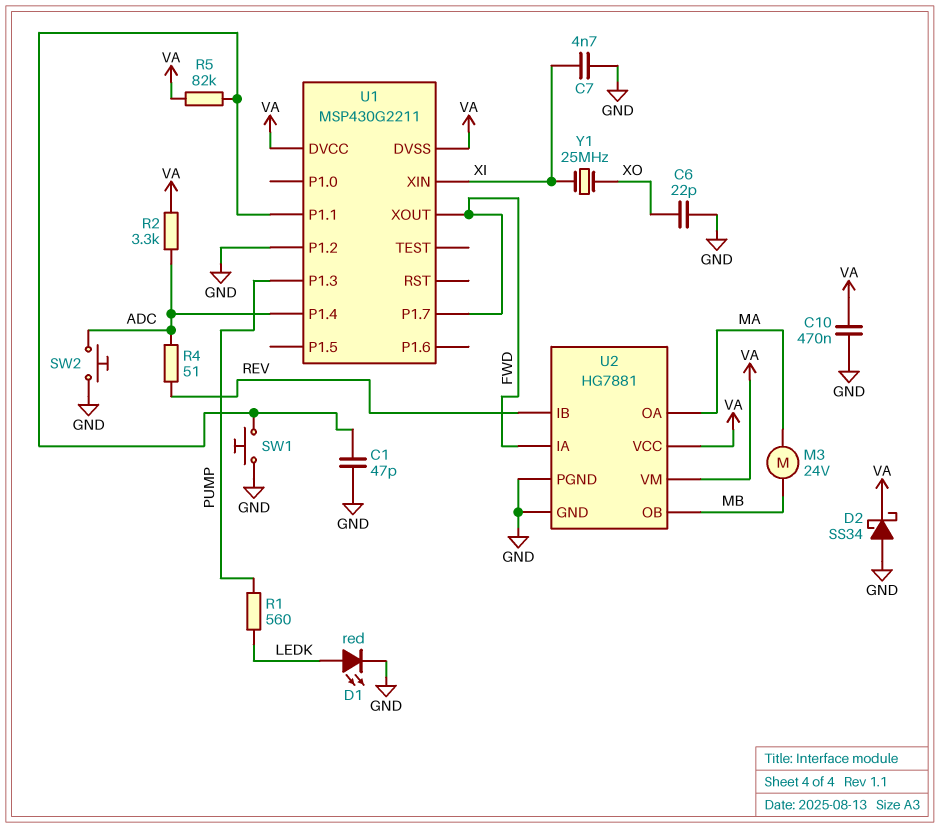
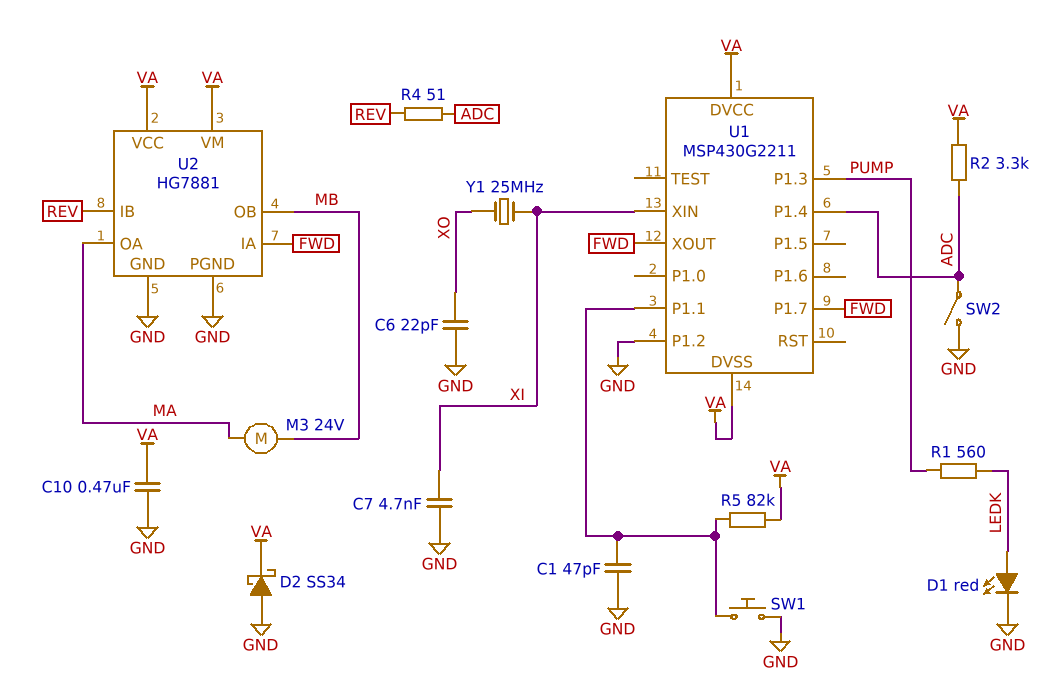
SW2: button (ADC, GND) -> switch (ADC, GND)

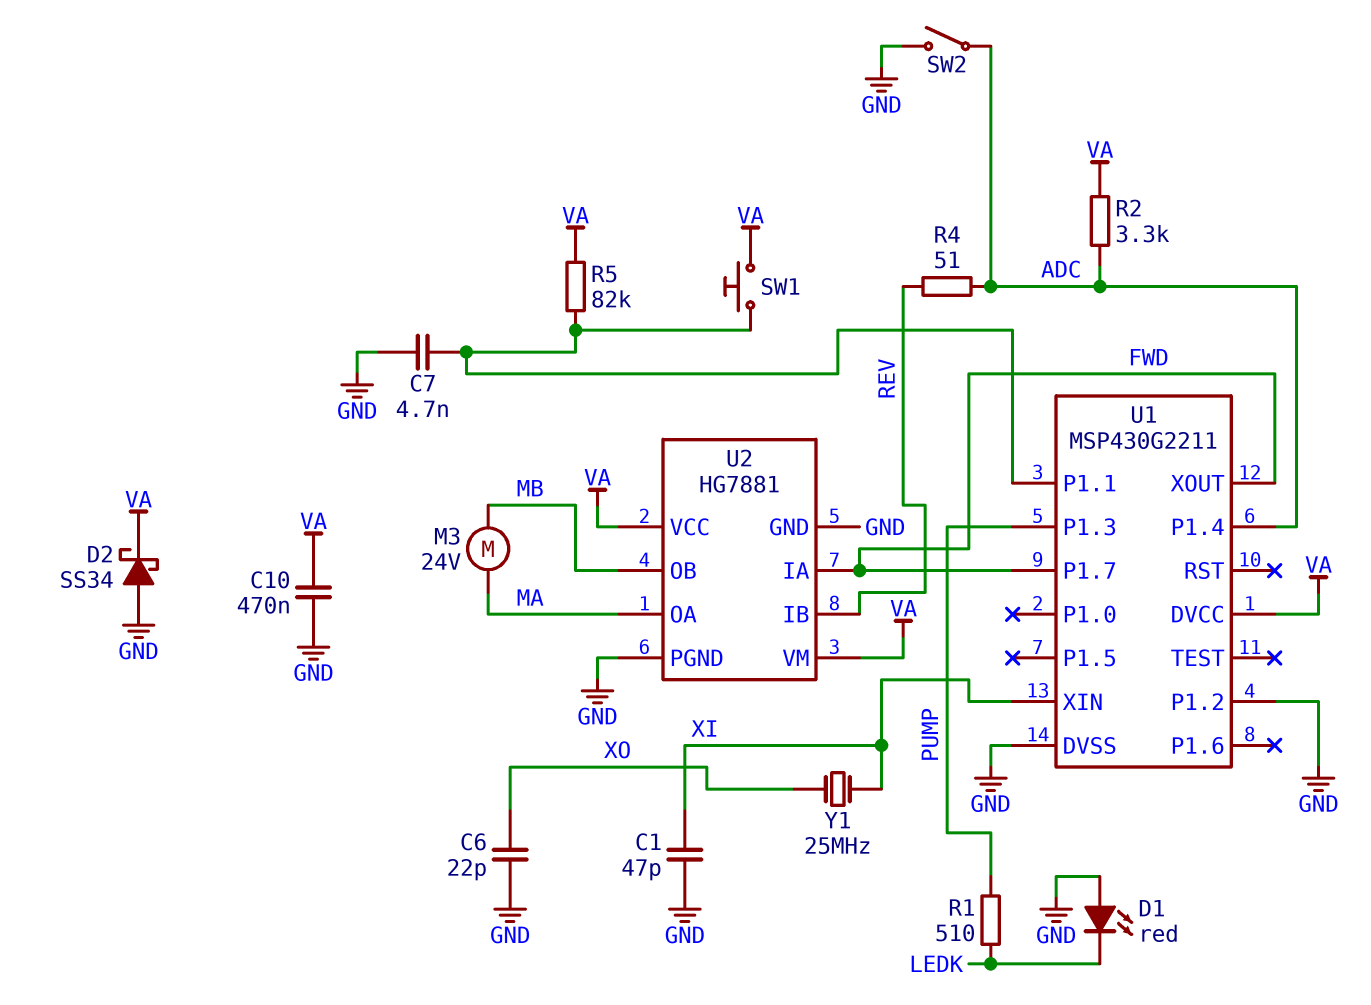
C1: 47pF (GND, U1/P1.1) -> 47pF (GND, XI)
C7: 4.7nF (GND, XI) -> 4.7nF (GND, U1/P1.1)
D1: LED red (A LEDK, K GND) -> LED red (A GND, K LEDK)
R1: 560 (LEDK, PUMP) -> 510 (LEDK, PUMP)
SW1: button (GND, U1/P1.1) -> button (U1/P1.1, VA)
U1 pin DVSS: VA -> GND

